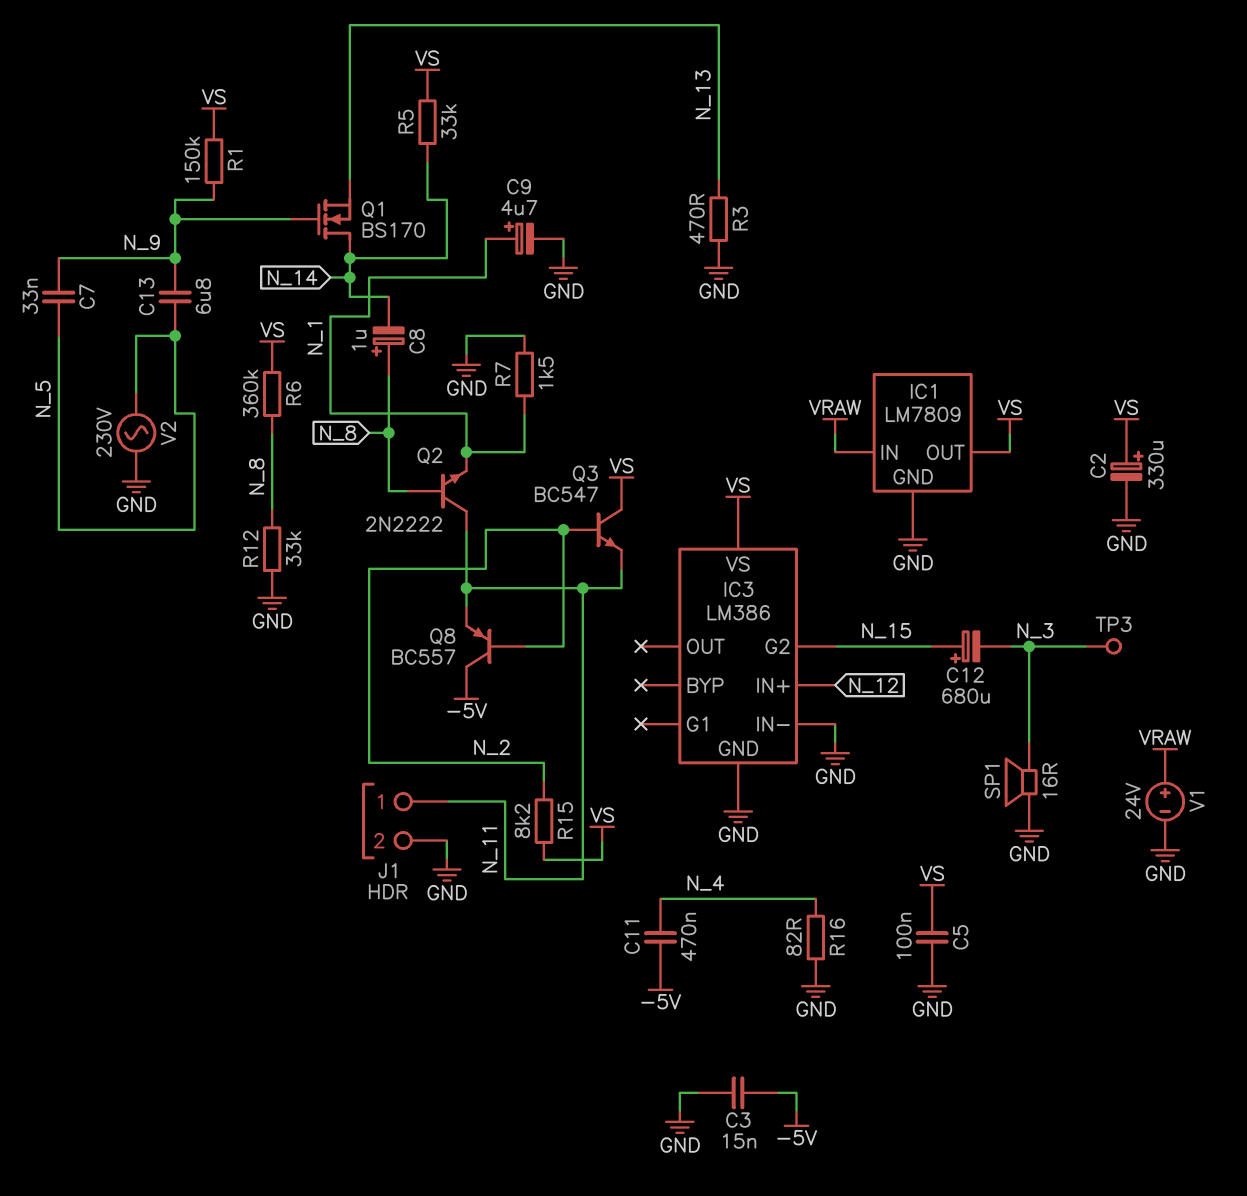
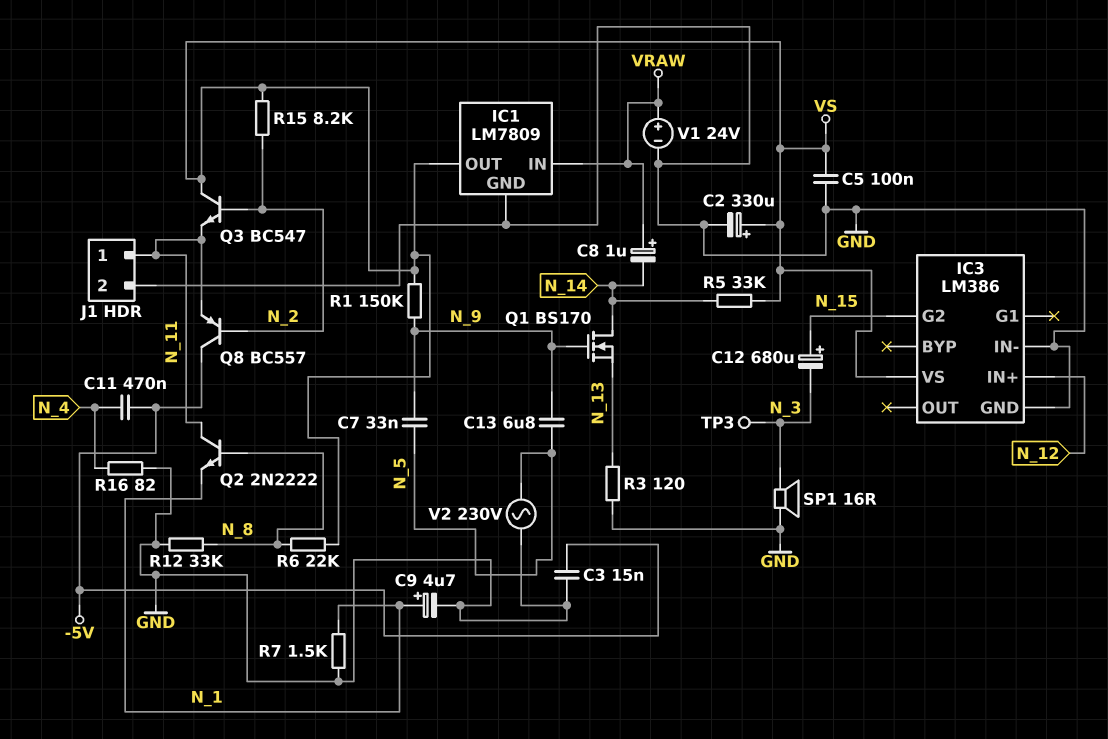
C8: 1uF (plus N_8, minus N_14) -> 1uF (plus VRAW, minus N_14)
R3: 470 (GND, N_13) -> 120 (GND, N_13)
R6: 360k (N_8, VS) -> 22k (N_8, VS)

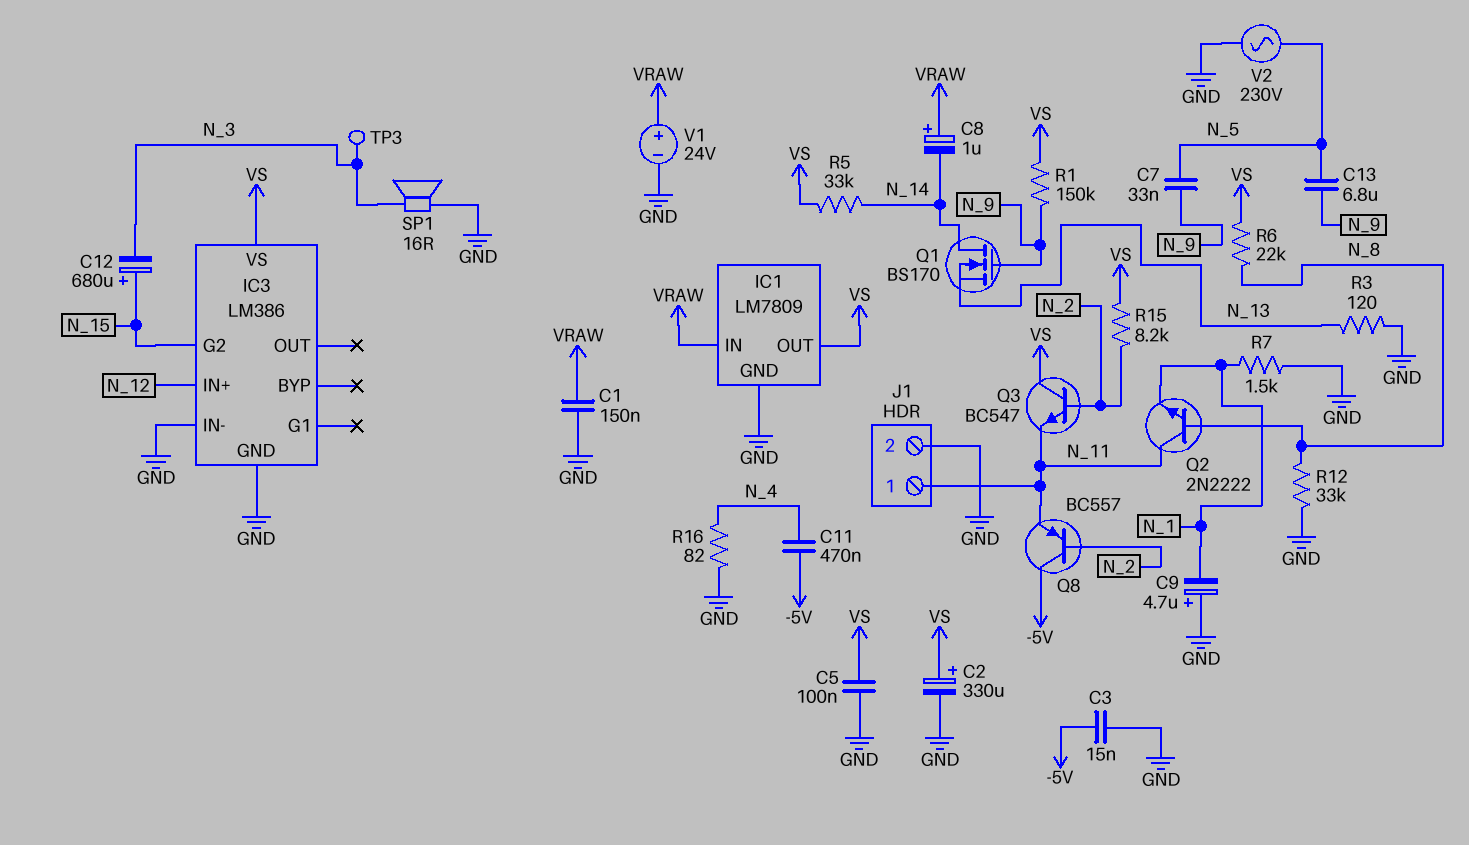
C1: none -> 150nF (GND, VRAW)
C9: 4.7uF (plus N_1, minus GND) -> 4.7uF (plus GND, minus N_1)

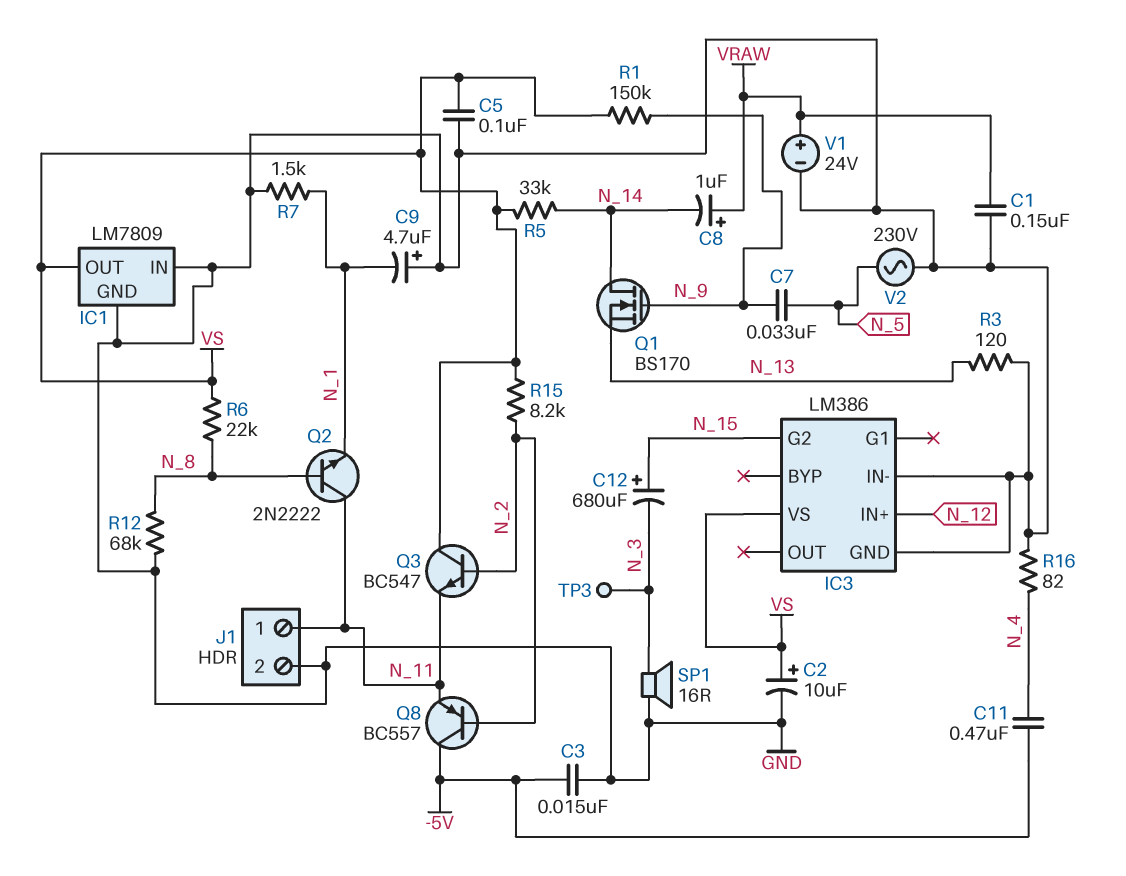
C2: 330uF (plus VS, minus GND) -> 10uF (plus VS, minus GND)
C13: 6.8uF (N_5, N_9) -> none
IC1 pin IN: VRAW -> GND
R12: 33k (GND, N_8) -> 68k (GND, N_8)

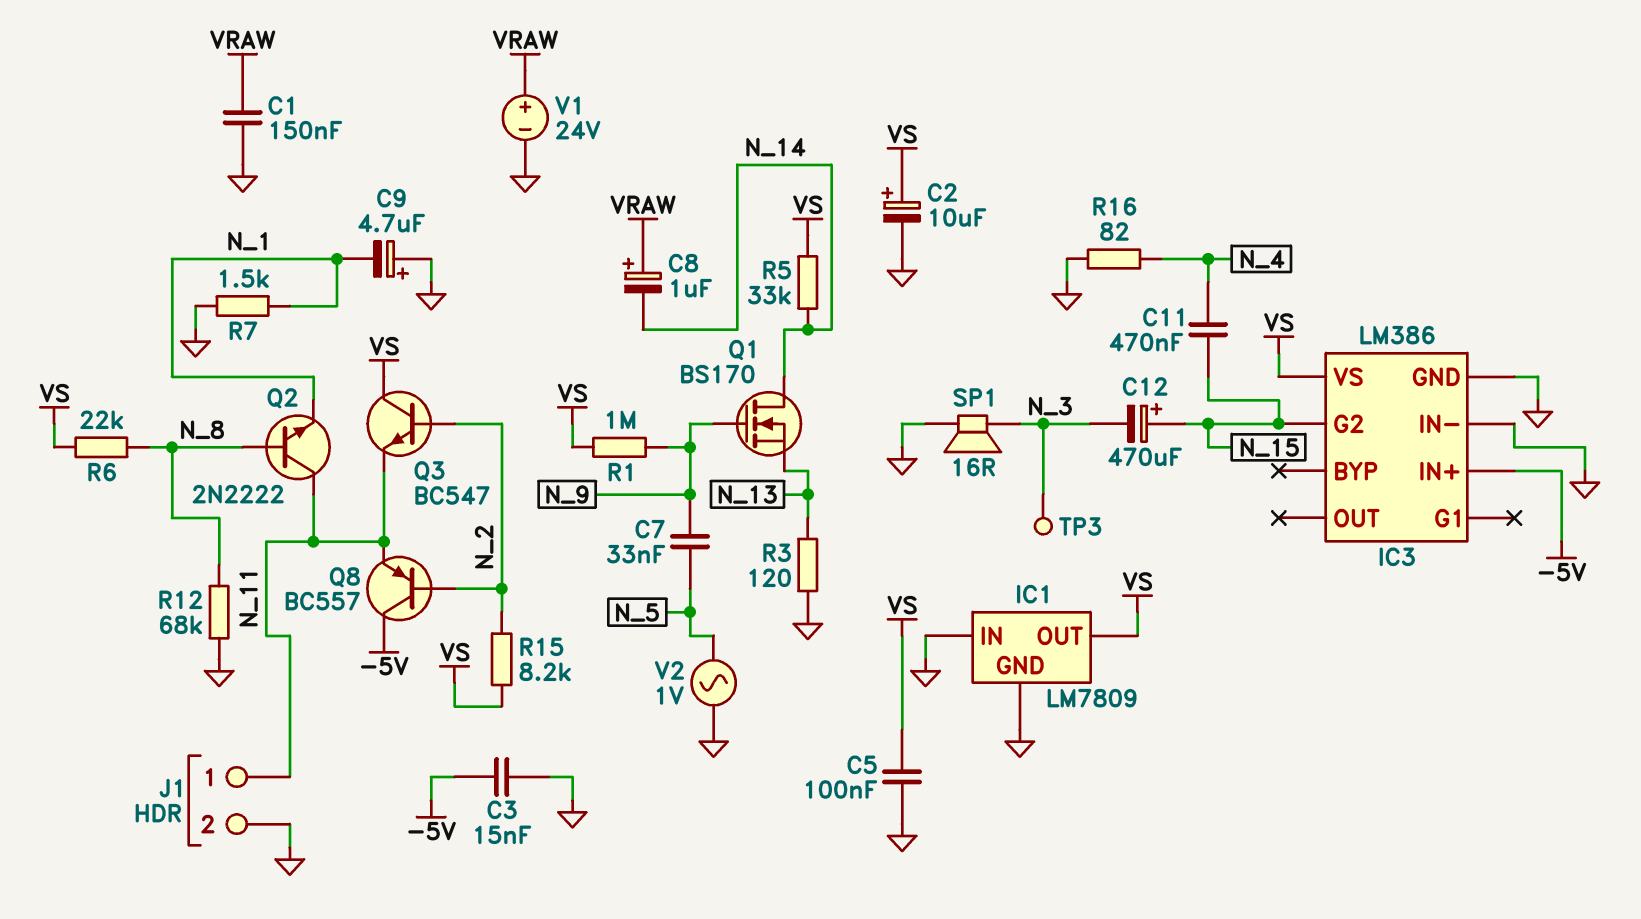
C11: 470nF (-5V, N_4) -> 470nF (N_4, N_15)
C12: 680uF (plus N_15, minus N_3) -> 470uF (plus N_15, minus N_3)
IC3 pin IN+: N_12 -> -5V
R1: 150k (N_9, VS) -> 1M (N_9, VS)
V2: AC 230V (GND, N_5) -> AC 1V (GND, N_5)

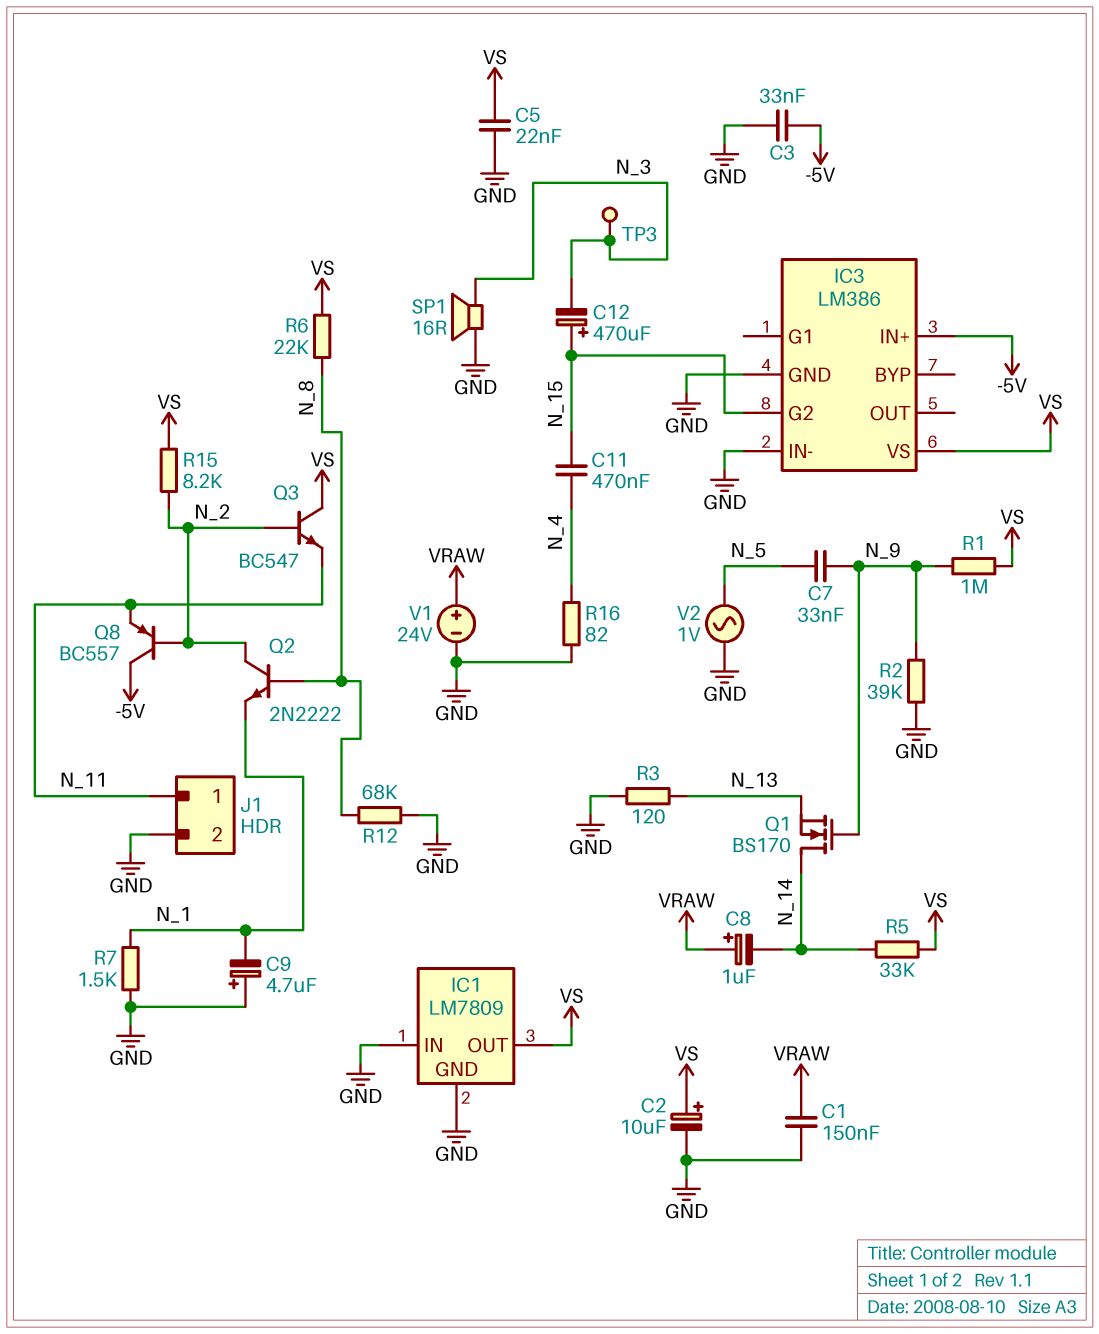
C3: 15nF (-5V, GND) -> 33nF (-5V, GND)
C5: 100nF (GND, VS) -> 22nF (GND, VS)
Q2: NPN 2N2222 (B N_8, C N_11, E N_1) -> NPN 2N2222 (B N_8, C N_2, E N_1)
R2: none -> 39k (GND, N_9)

